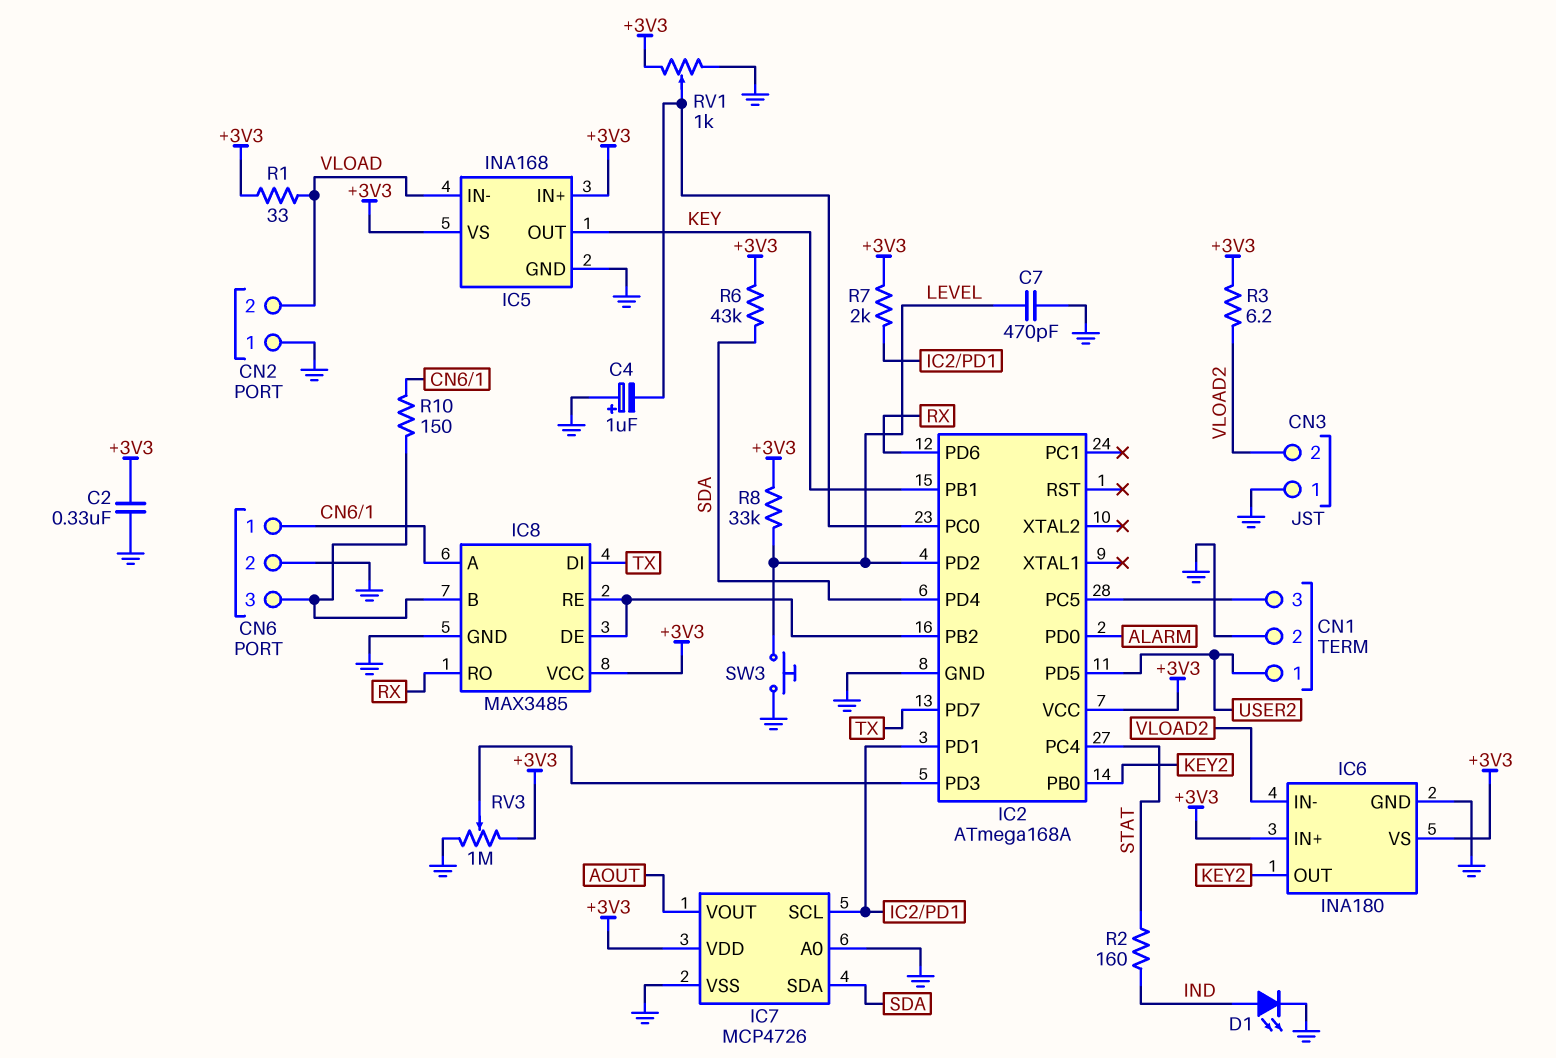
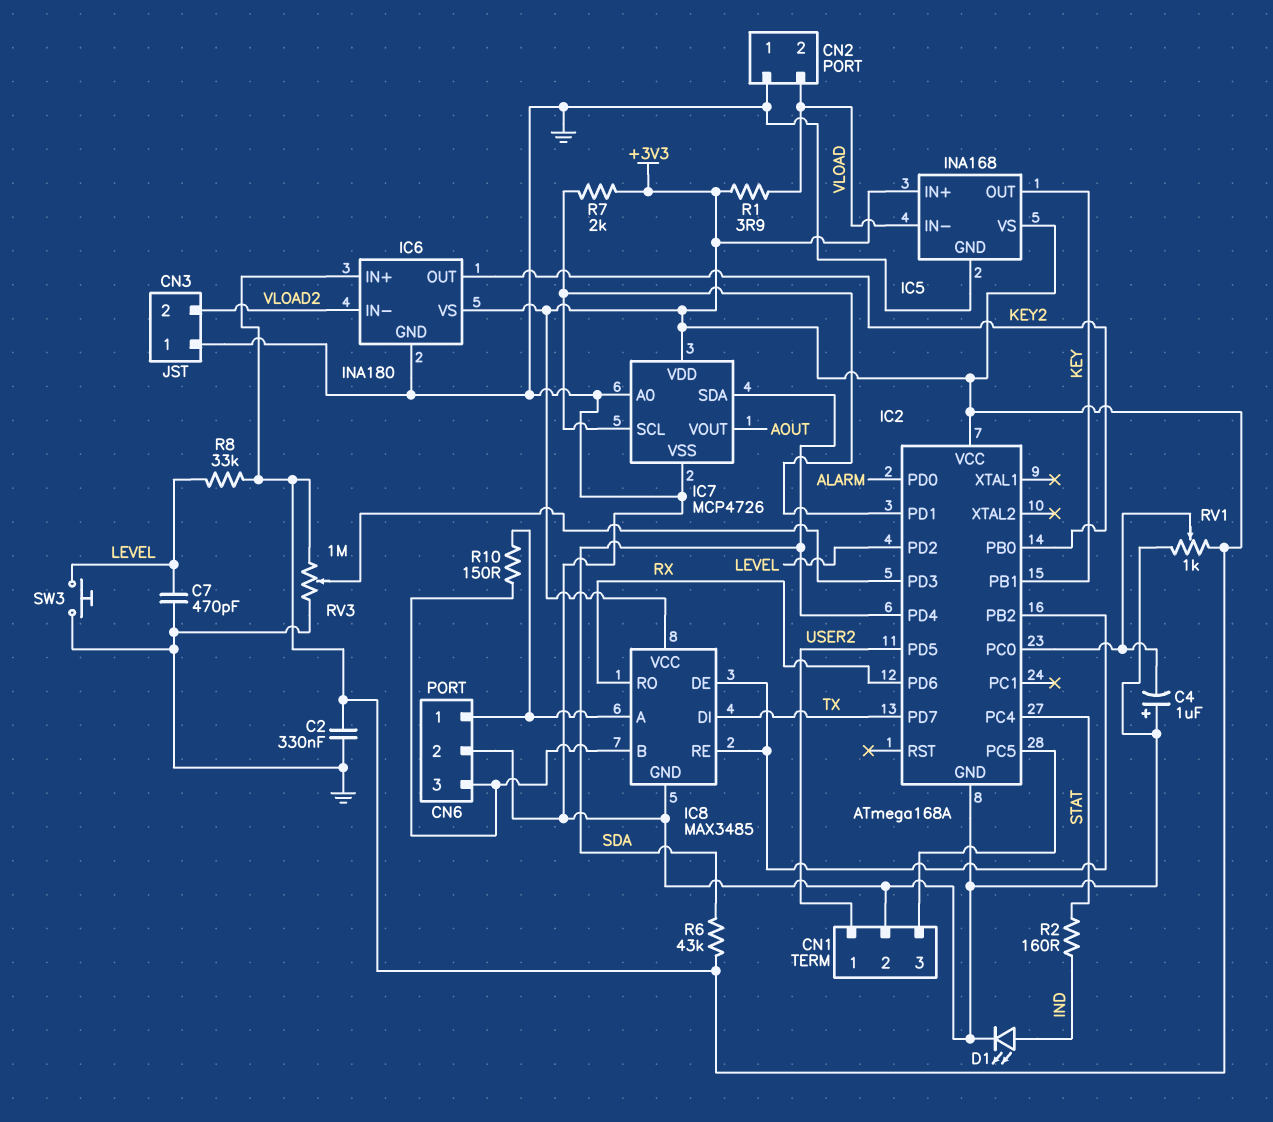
R1: 33 (+3V3, VLOAD) -> 3.9 (+3V3, VLOAD)
R3: 6.2 (+3V3, VLOAD2) -> none

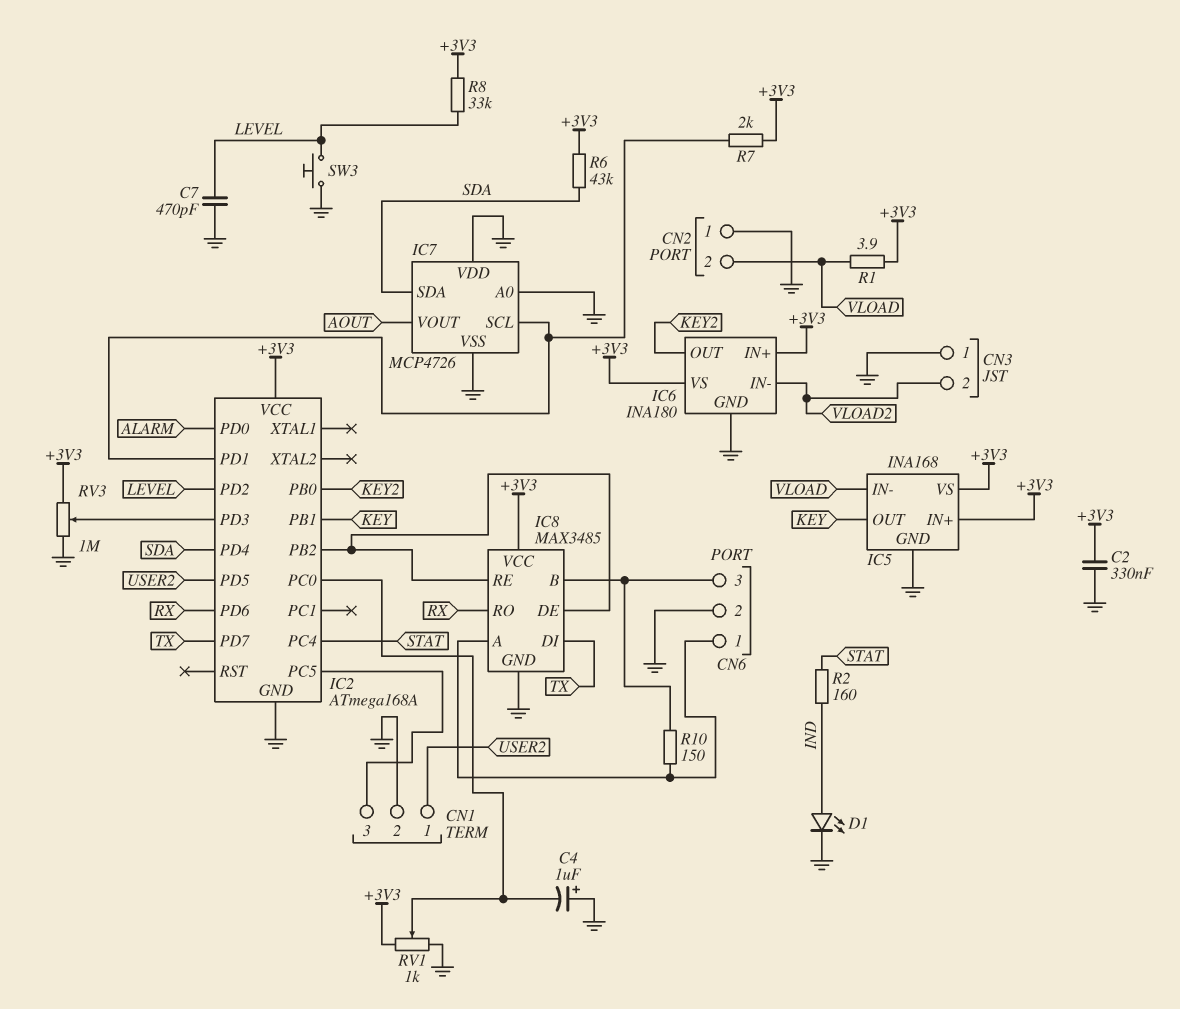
IC7 pin VDD: +3V3 -> GND

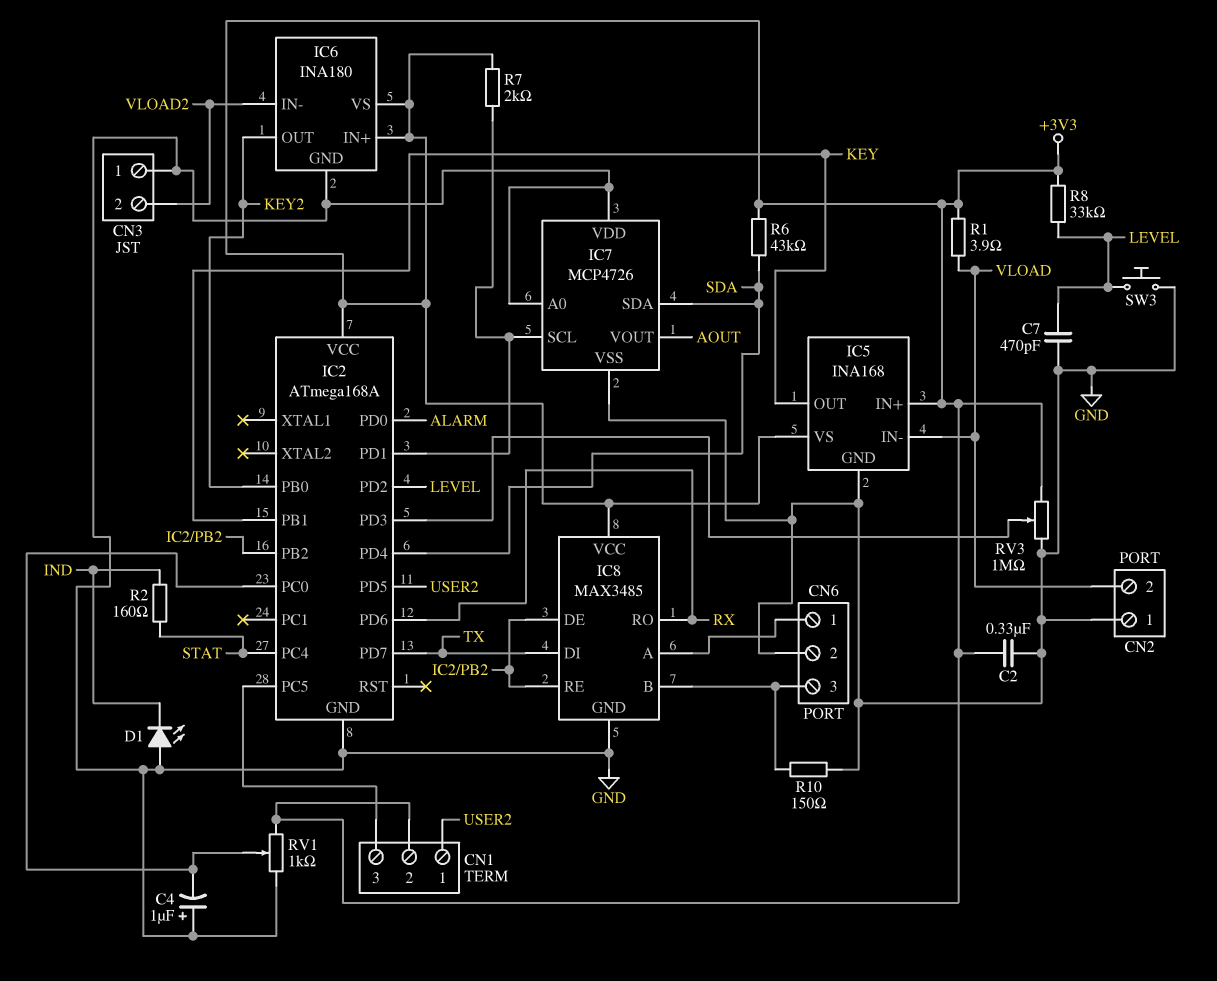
CN1 pin 2: GND -> +3V3
D1: LED (A IND, K GND) -> LED (A GND, K IND)
R10: 150 (CN6/1, CN6/3) -> 150 (CN6/3, GND)

